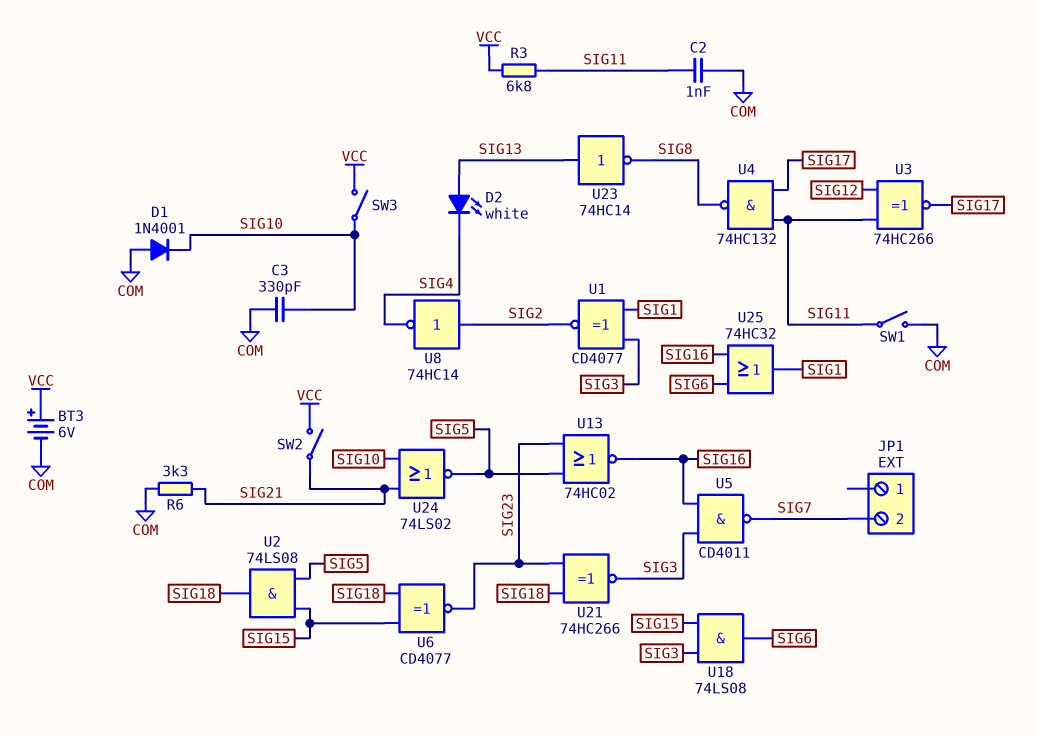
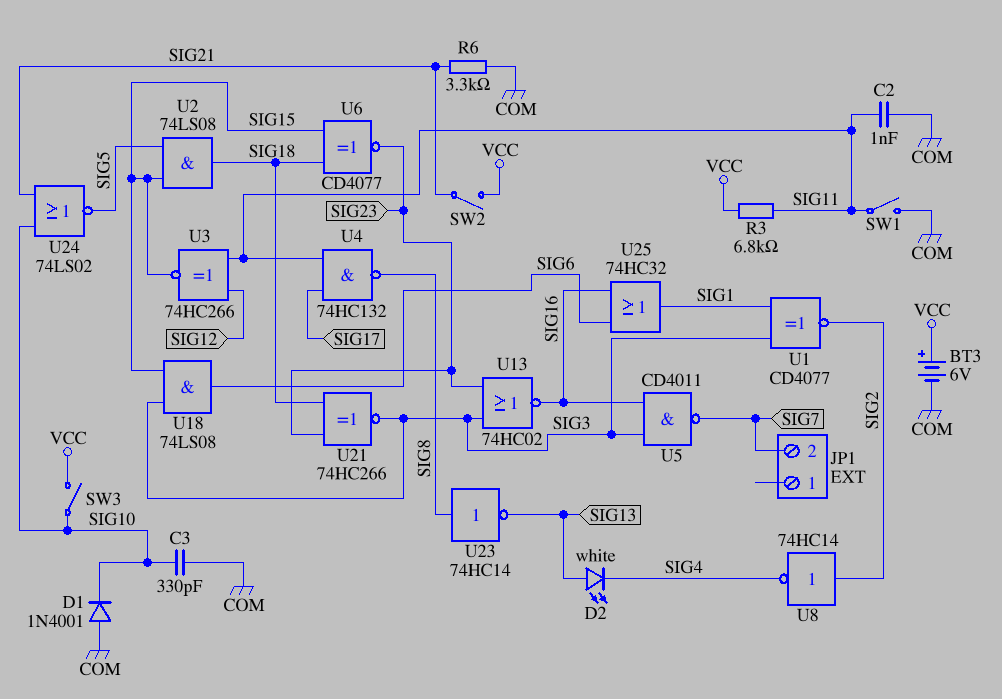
U3: XNOR 74HC266 (in SIG11, in SIG12, out SIG17) -> XNOR 74HC266 (in SIG11, in SIG12, out SIG15)
U13: NOR 74HC02 (in SIG5, in SIG23, out SIG16) -> NOR 74HC02 (in SIG3, in SIG23, out SIG16)
U23: NOT 74HC14 (in SIG13, out SIG8) -> NOT 74HC14 (in SIG8, out SIG13)

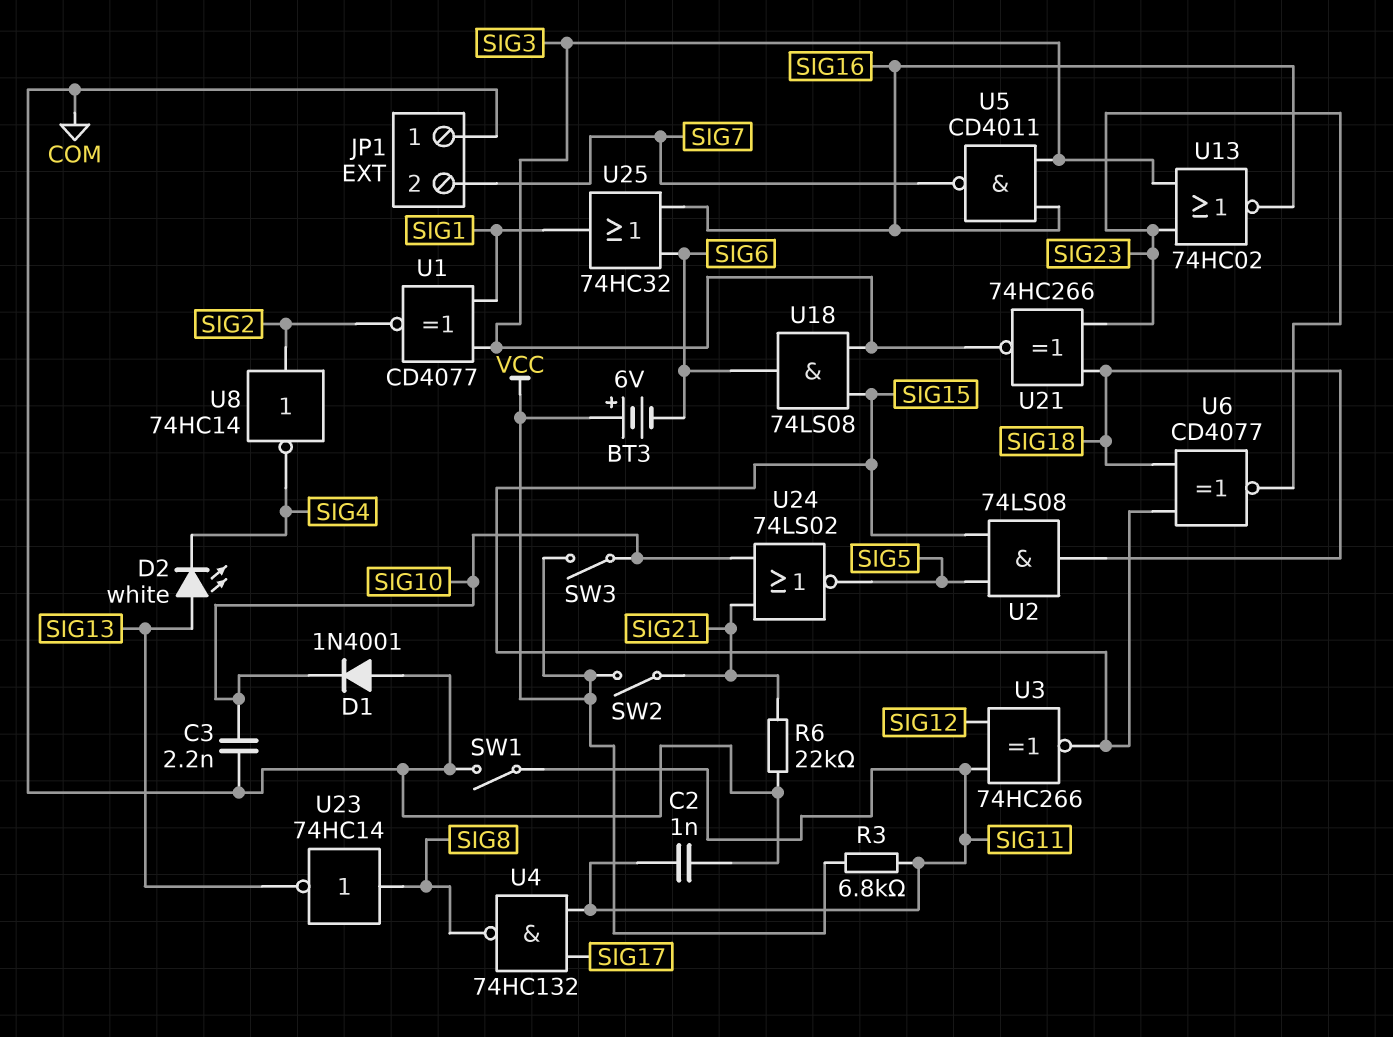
BT3: 6V (plus VCC, minus COM) -> 6V (plus VCC, minus SIG6)
C3: 330pF (COM, SIG10) -> 2.2nF (COM, SIG10)
JP1 pin 1: none -> COM
R6: 3.3k (COM, SIG21) -> 22k (COM, SIG21)

